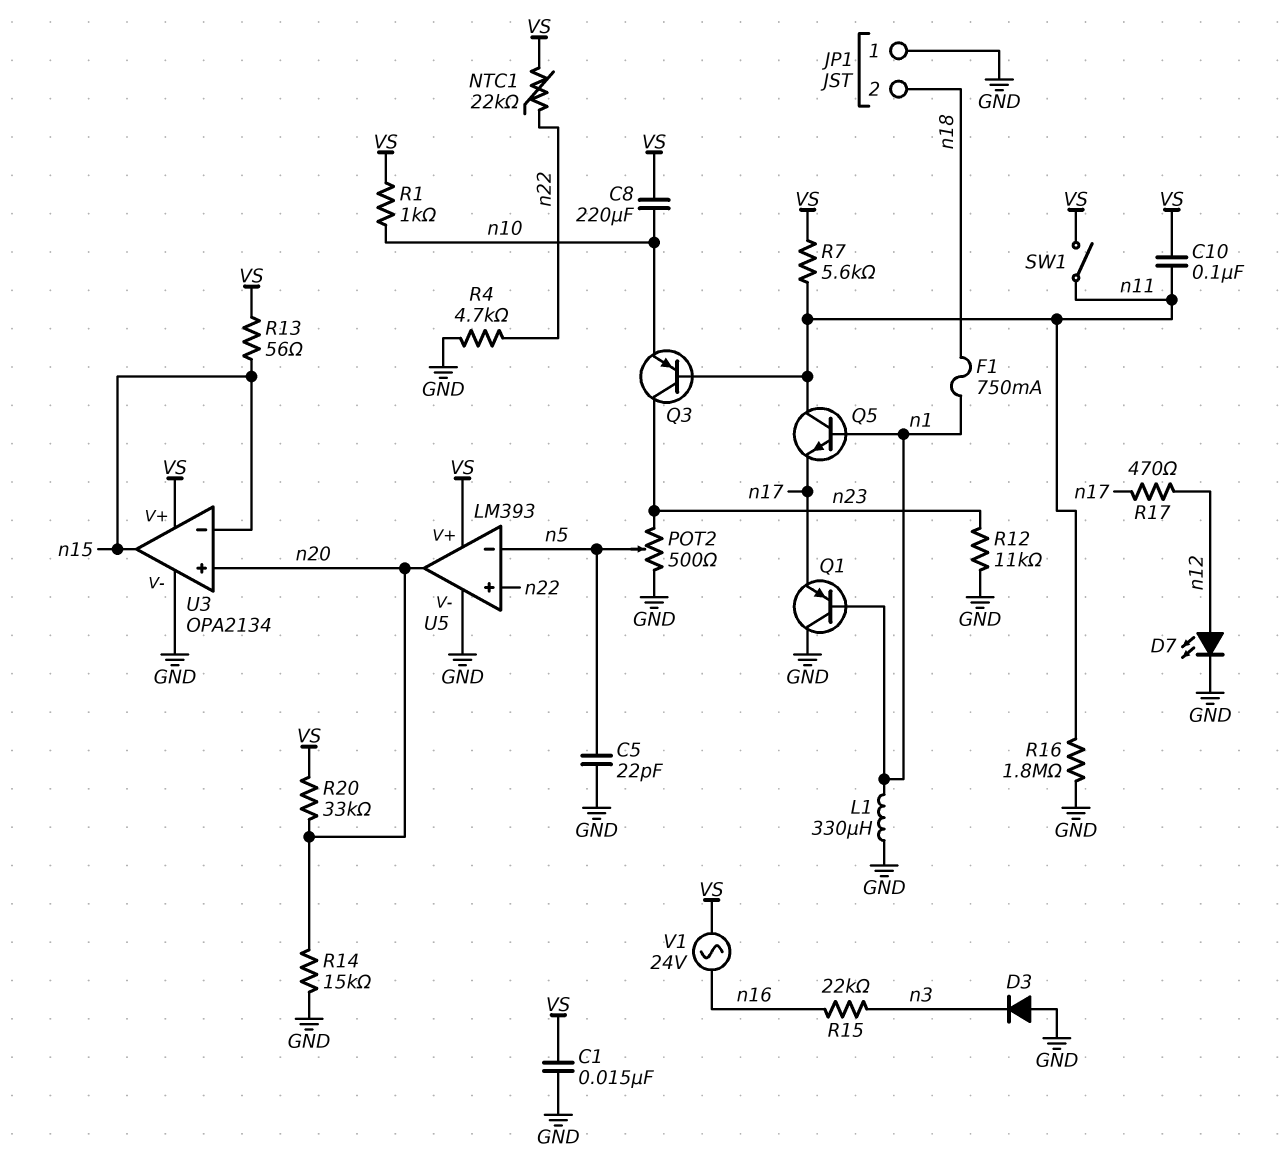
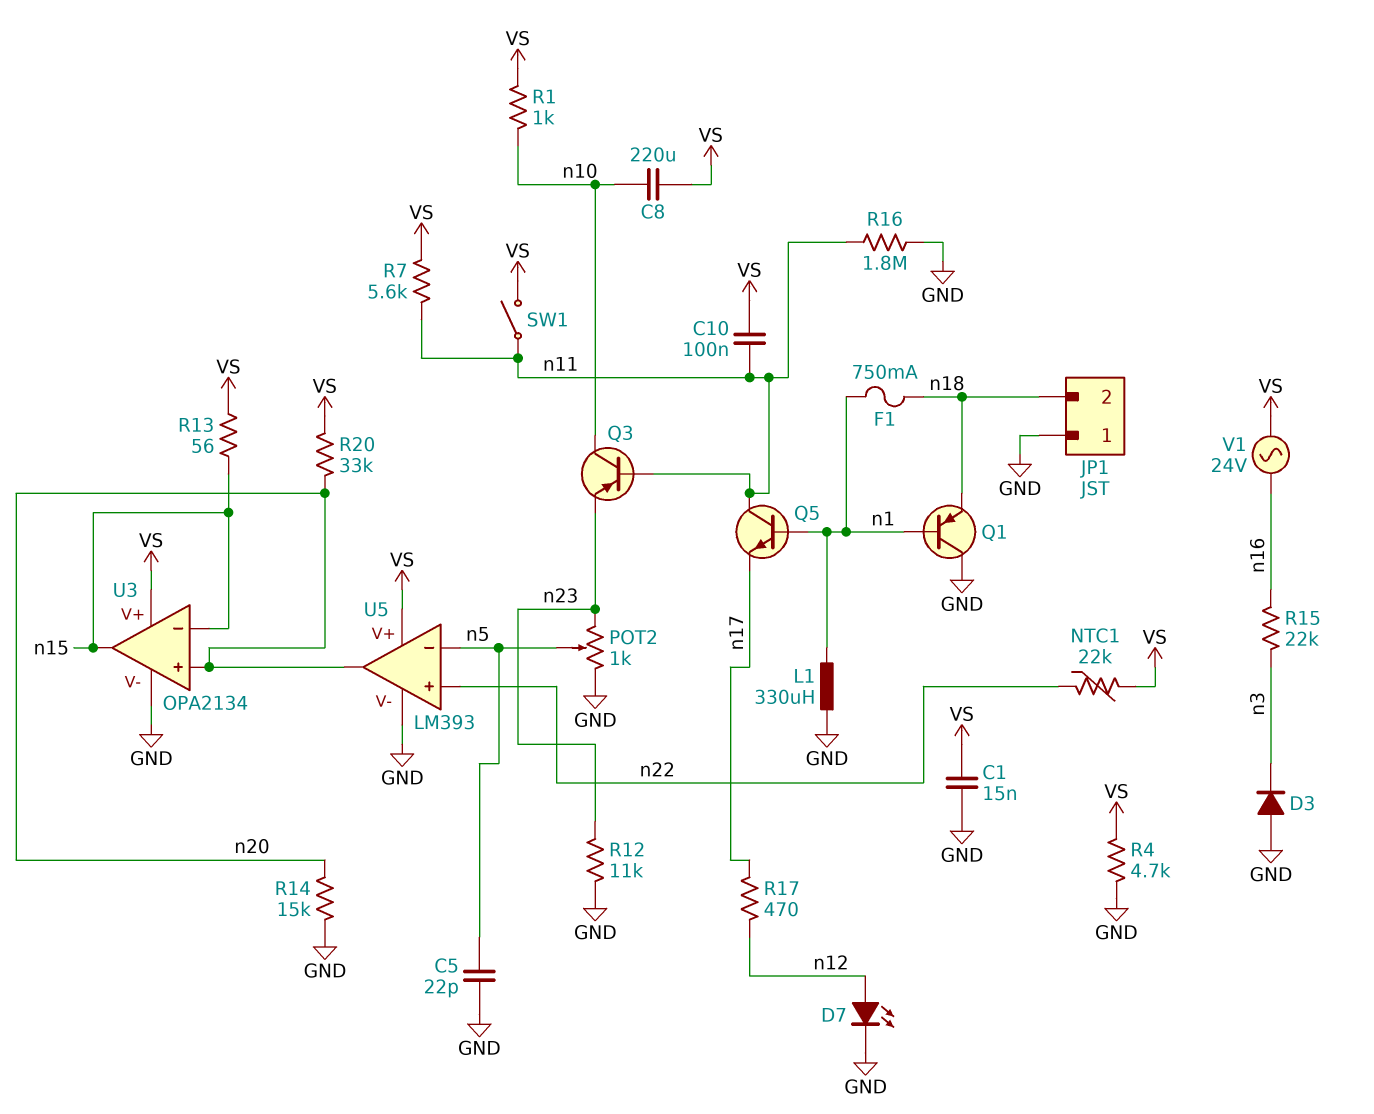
POT2: 500 (GND, n23, wiper n5) -> 1k (GND, n23, wiper n5)
Q1: PNP (B n1, C GND, E n17) -> PNP (B n1, C GND, E n18)
Q3: PNP (B n11, C n23, E n10) -> PNP (B n11, C n10, E n23)
R4: 4.7k (GND, n22) -> 4.7k (GND, VS)

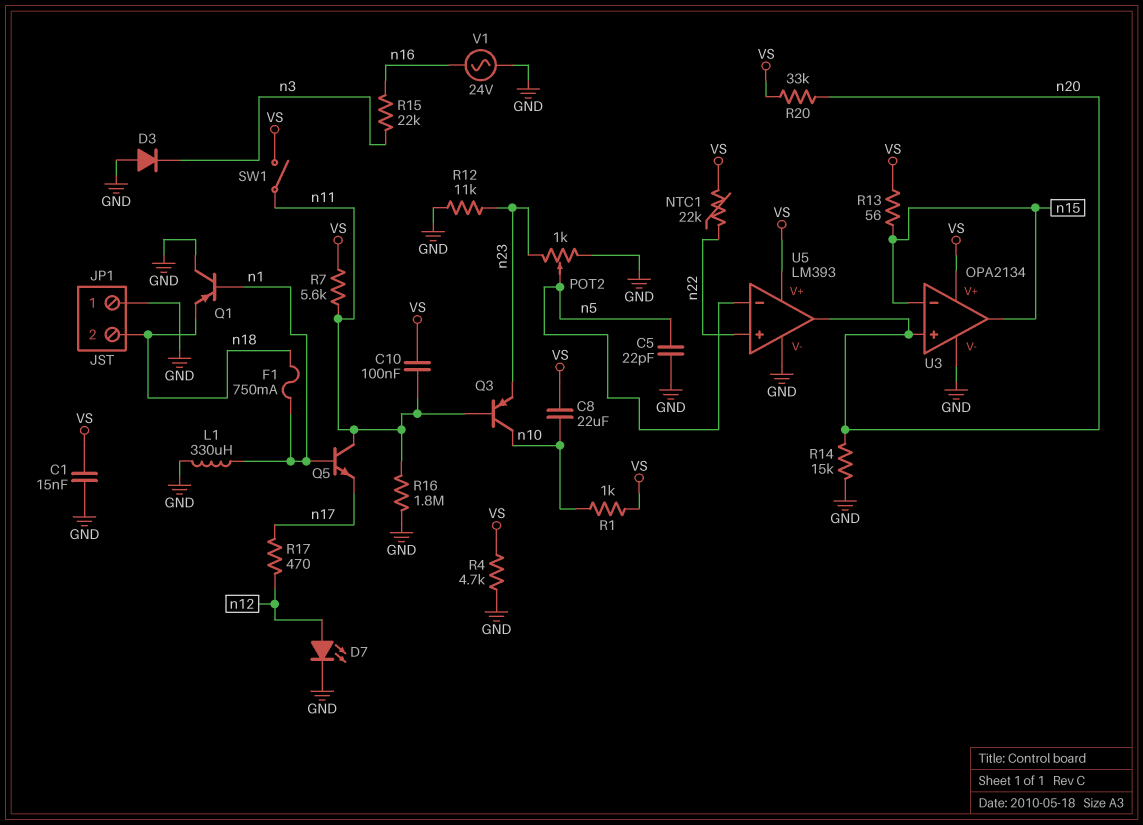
C8: 220uF (VS, n10) -> 22uF (VS, n10)
V1: AC 24V (VS, n16) -> AC 24V (GND, n16)

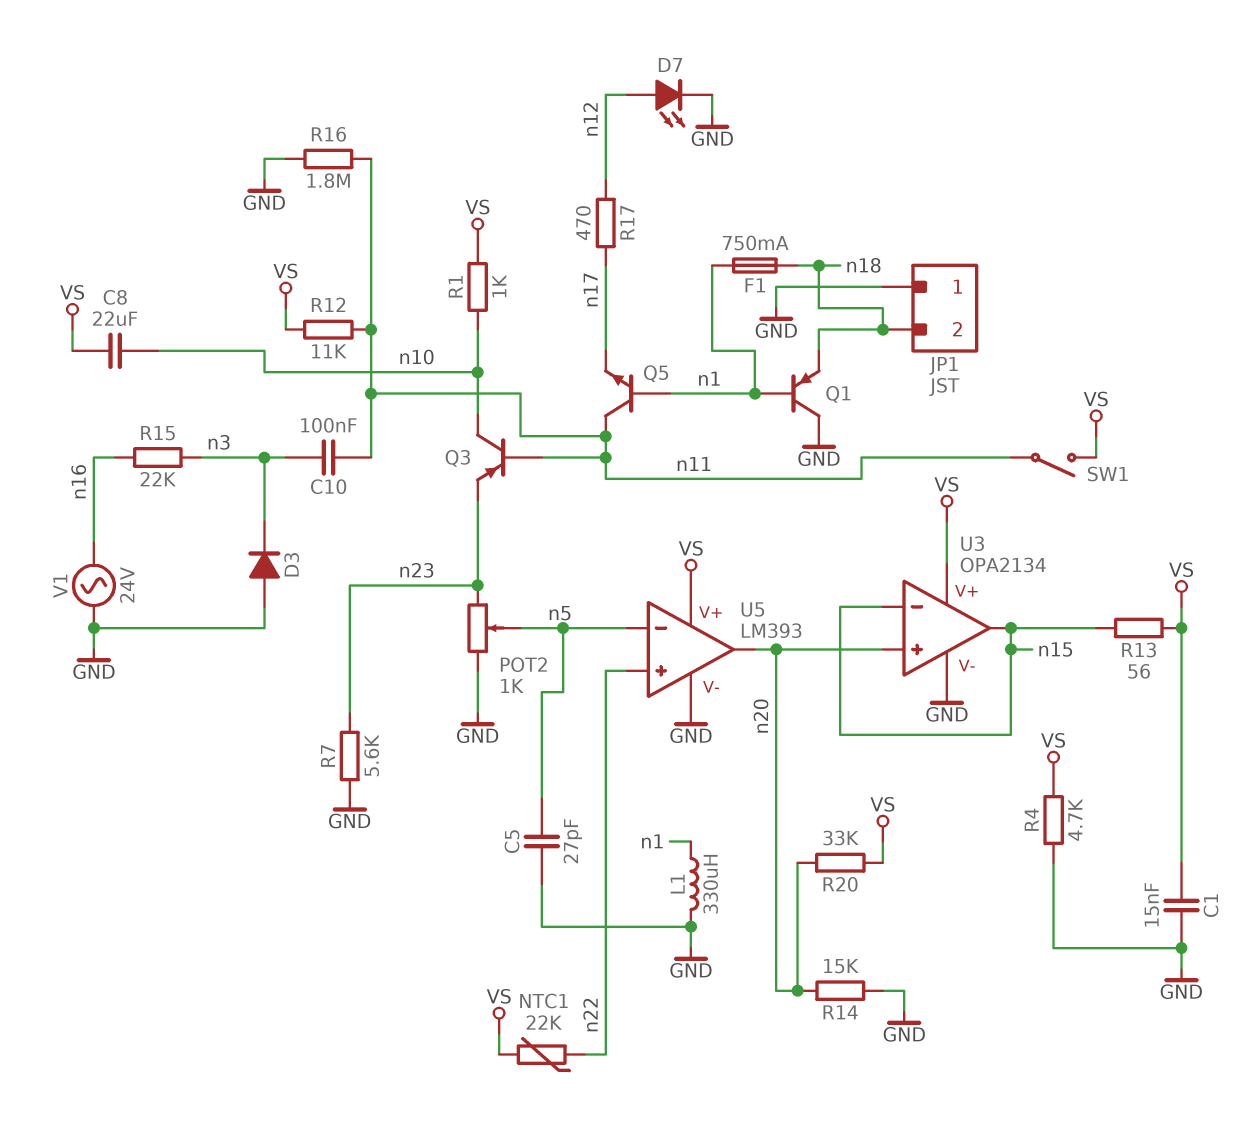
C5: 22pF (GND, n5) -> 27pF (GND, n5)
C10: 100nF (VS, n11) -> 100nF (n3, n11)
R7: 5.6k (VS, n11) -> 5.6k (GND, n23)
R12: 11k (GND, n23) -> 11k (VS, n11)

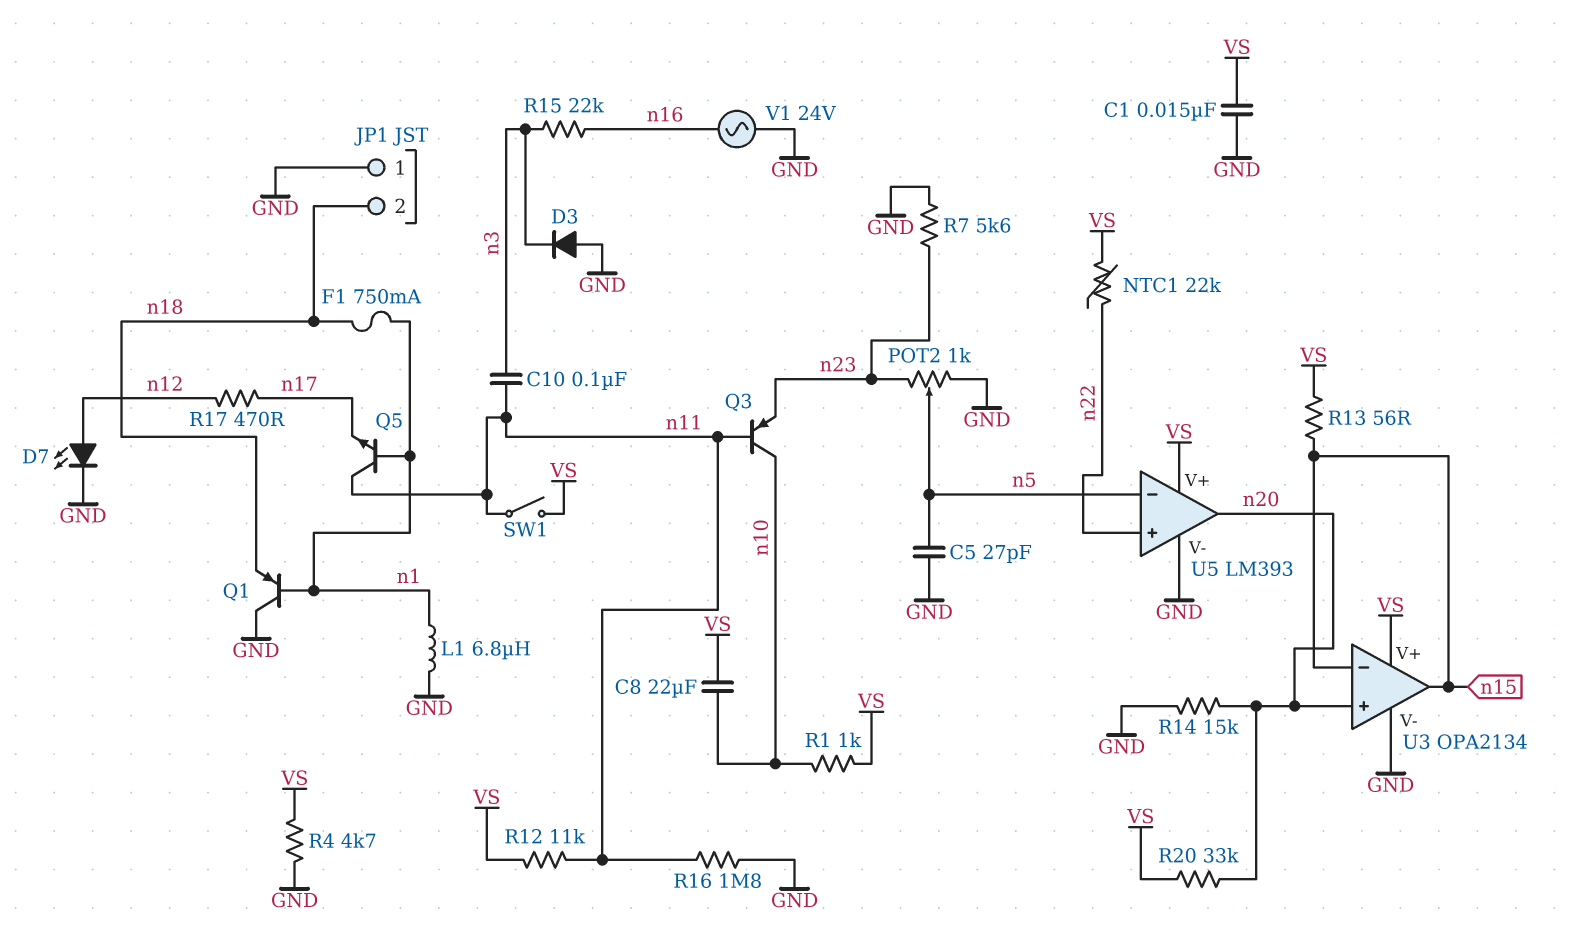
L1: 330uH (GND, n1) -> 6.8uH (GND, n1)

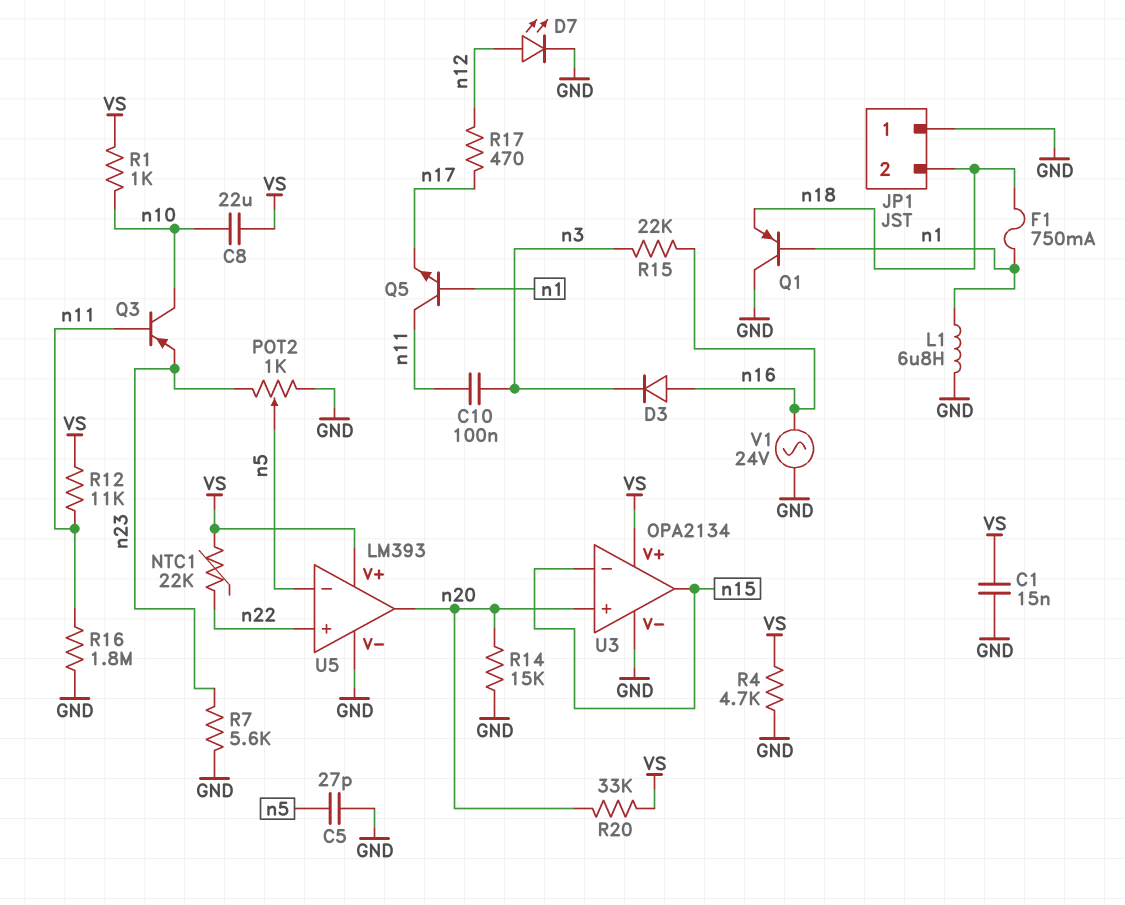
D3: diode (A GND, K n3) -> diode (A n16, K n3)
R13: 56 (VS, n15) -> none
SW1: switch (VS, n11) -> none

